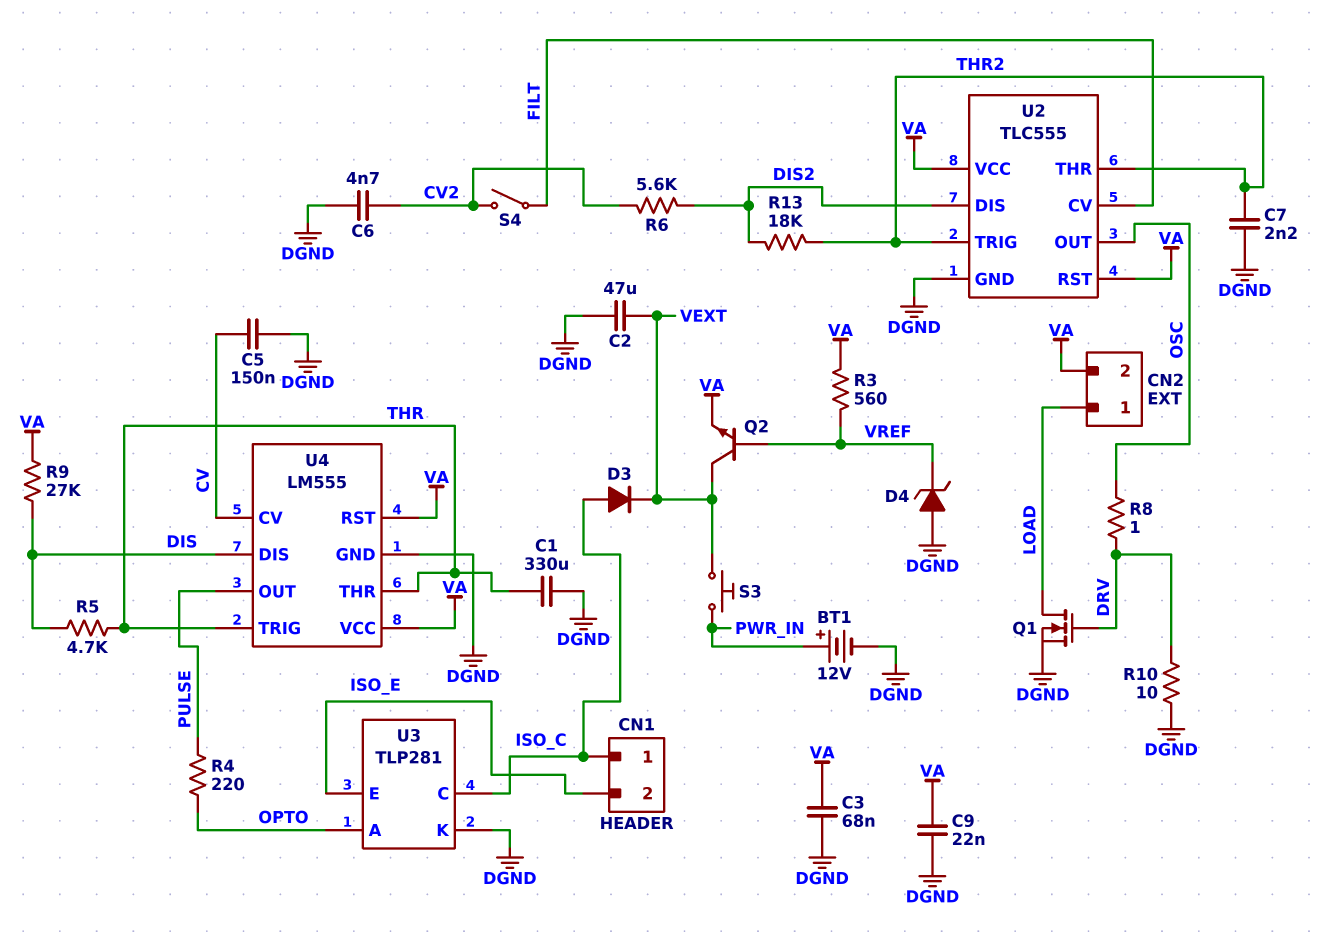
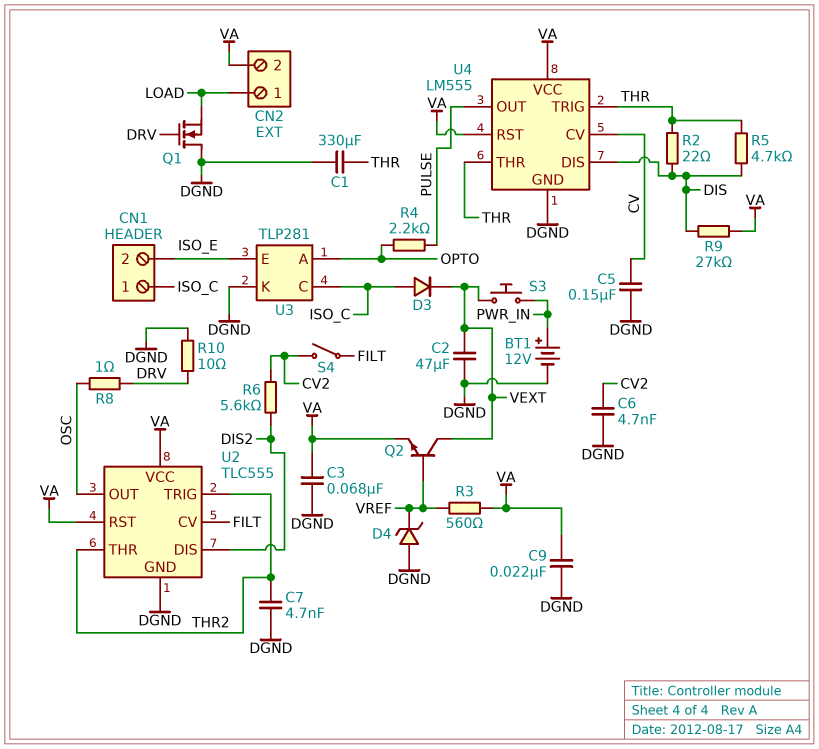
C7: 2.2nF (DGND, THR2) -> 4.7nF (DGND, THR2)
Q1: NMOS (G DRV, D LOAD, S DGND) -> NMOS (G DRV, D DGND, S LOAD)
R2: none -> 22 (DIS, THR)
R4: 220 (OPTO, PULSE) -> 2.2k (OPTO, PULSE)
R13: 18k (DIS2, THR2) -> none

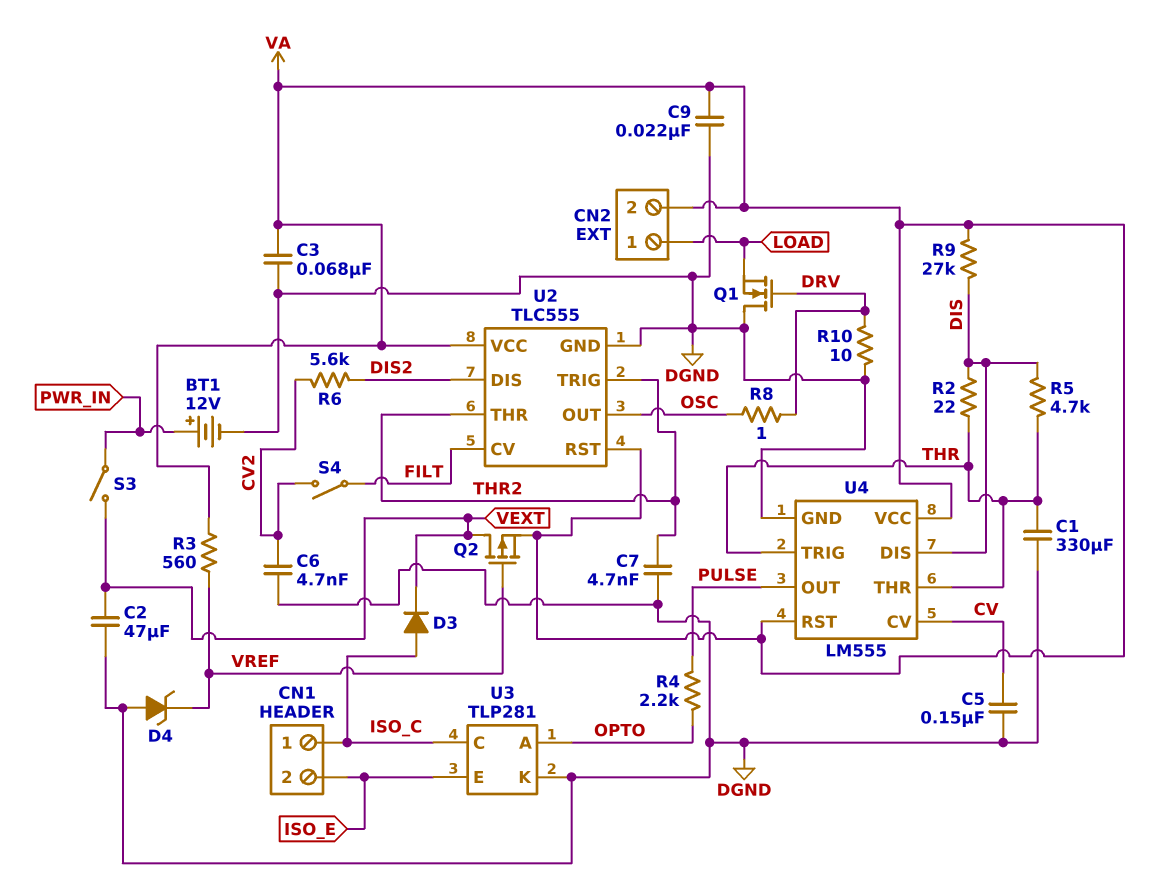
Q2: NPN (B VREF, C VEXT, E VA) -> PMOS (G VREF, D VEXT, S VA)
S3: button (PWR_IN, VEXT) -> switch (PWR_IN, VEXT)

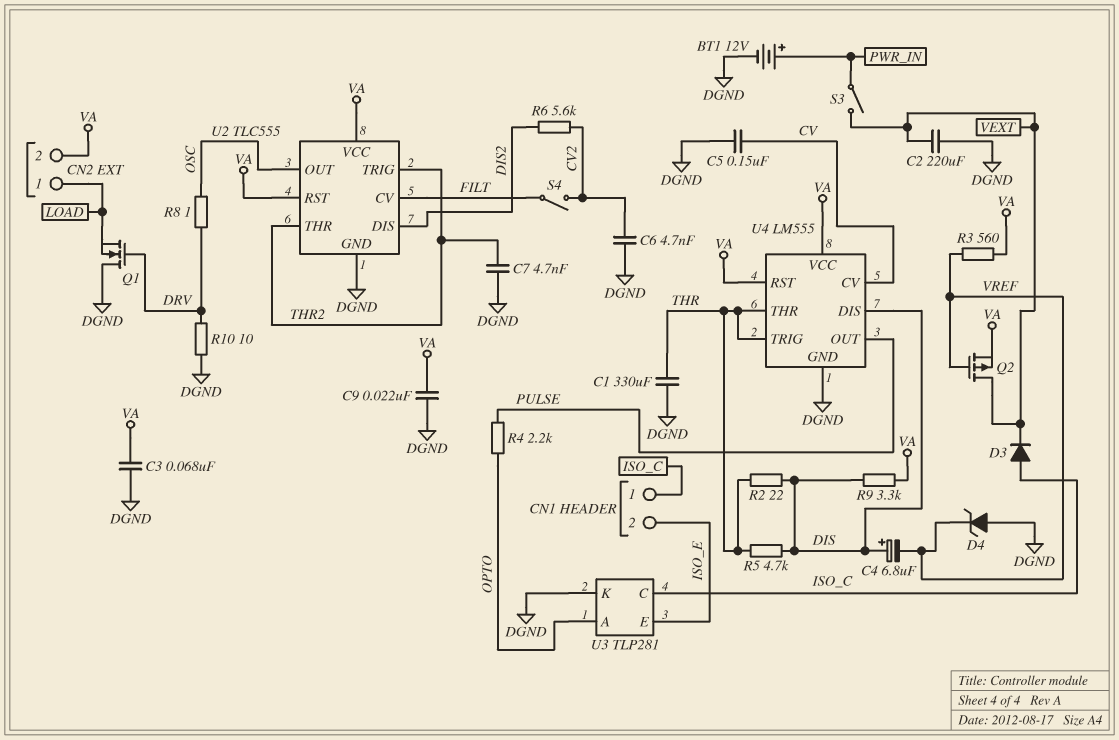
C2: 47uF (DGND, VEXT) -> 220uF (DGND, VEXT)
C4: none -> 6.8uF (plus DIS, minus VREF)
R9: 27k (DIS, VA) -> 3.3k (DIS, VA)

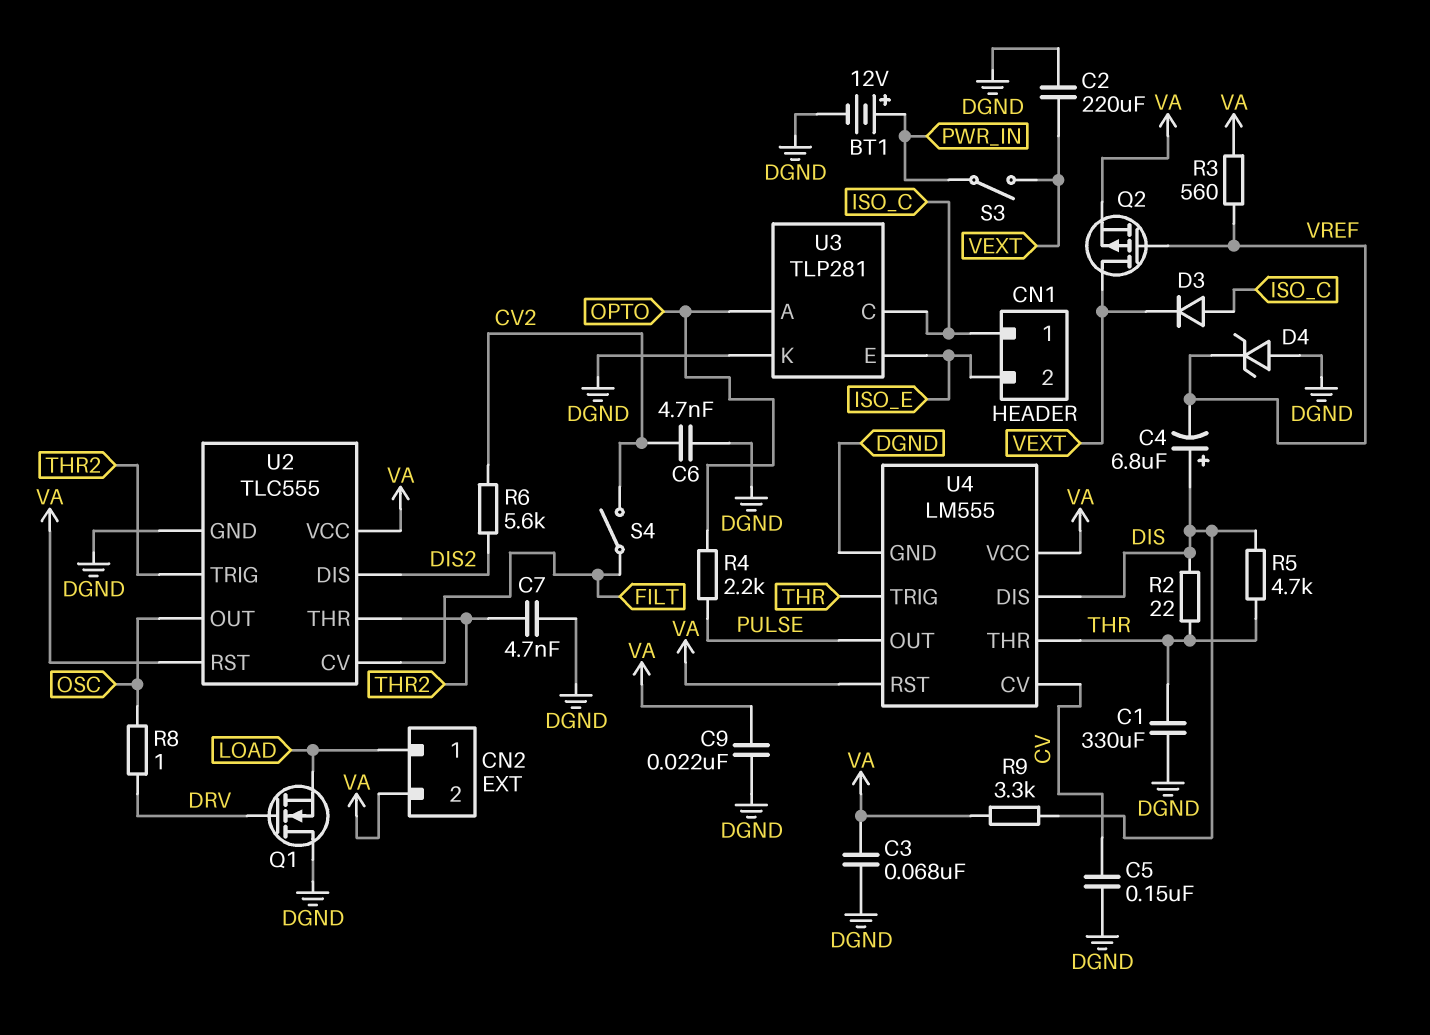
R10: 10 (DGND, DRV) -> none

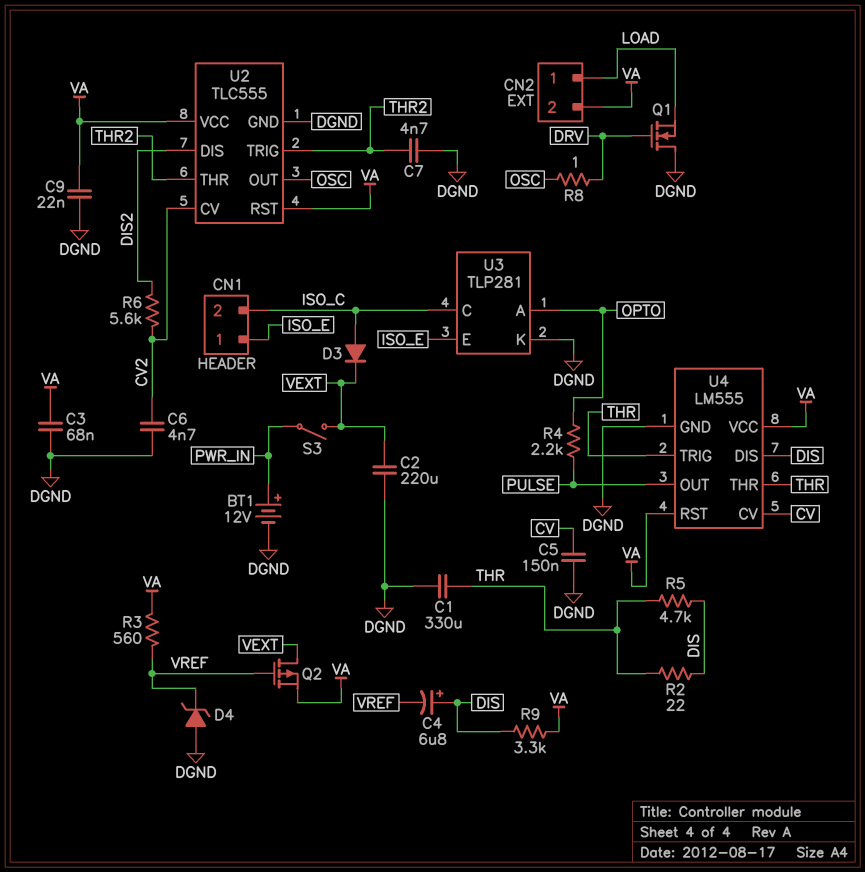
CN1 pin 1: ISO_C -> ISO_E
CN1 pin 2: ISO_E -> ISO_C
S4: switch (CV2, FILT) -> none
U2 pin CV: FILT -> CV2

